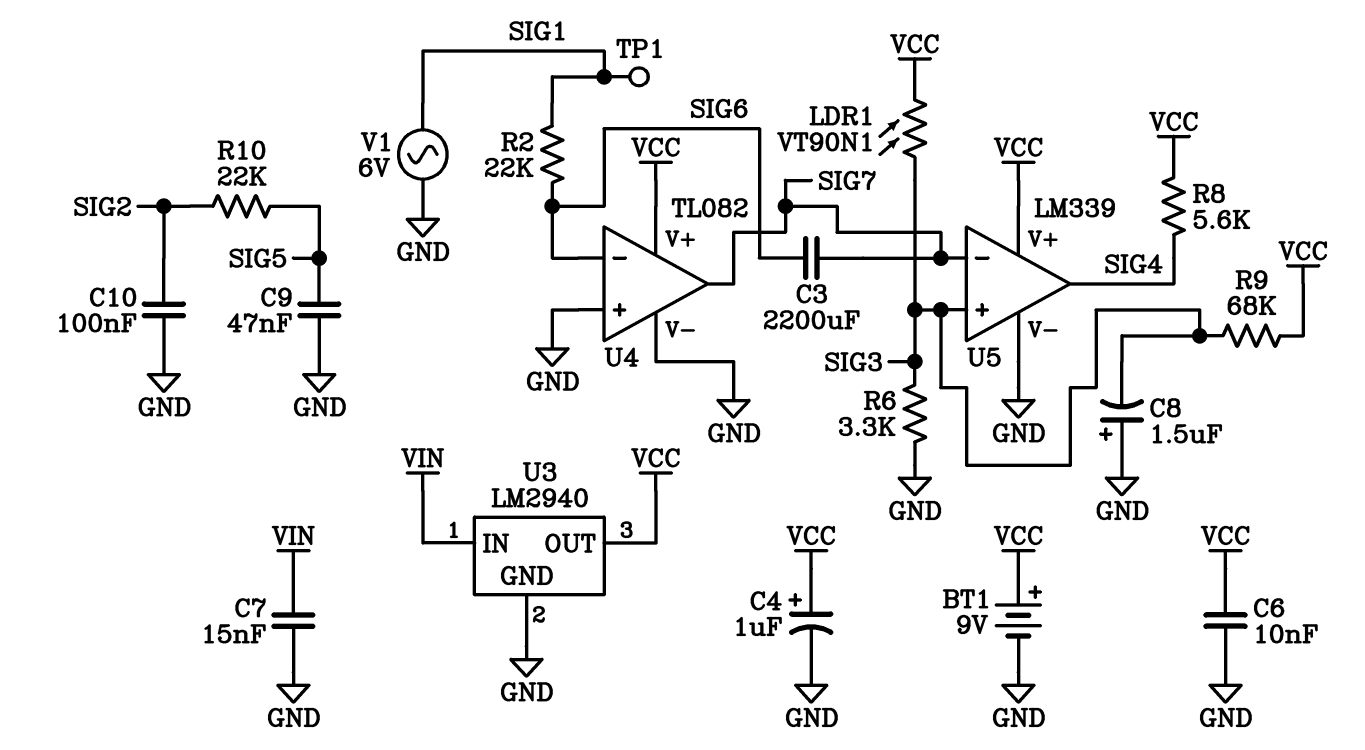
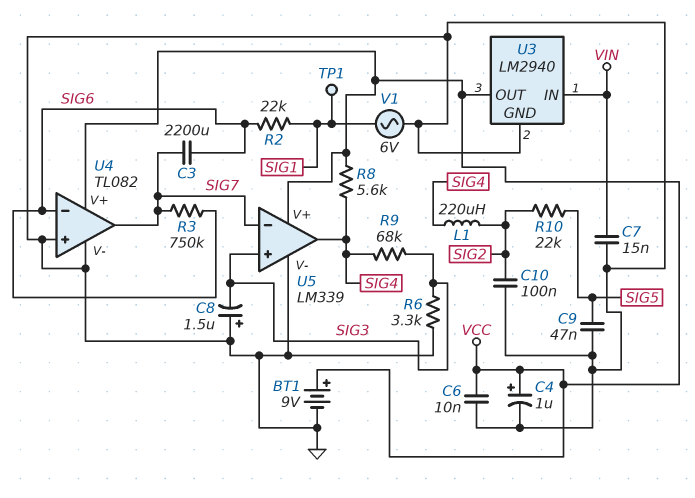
L1: none -> 220uH (SIG2, SIG4)
LDR1: VT90N1 (SIG3, VCC) -> none
R3: none -> 750k (SIG6, SIG7)
R9: 68k (SIG3, VCC) -> 68k (SIG3, SIG4)

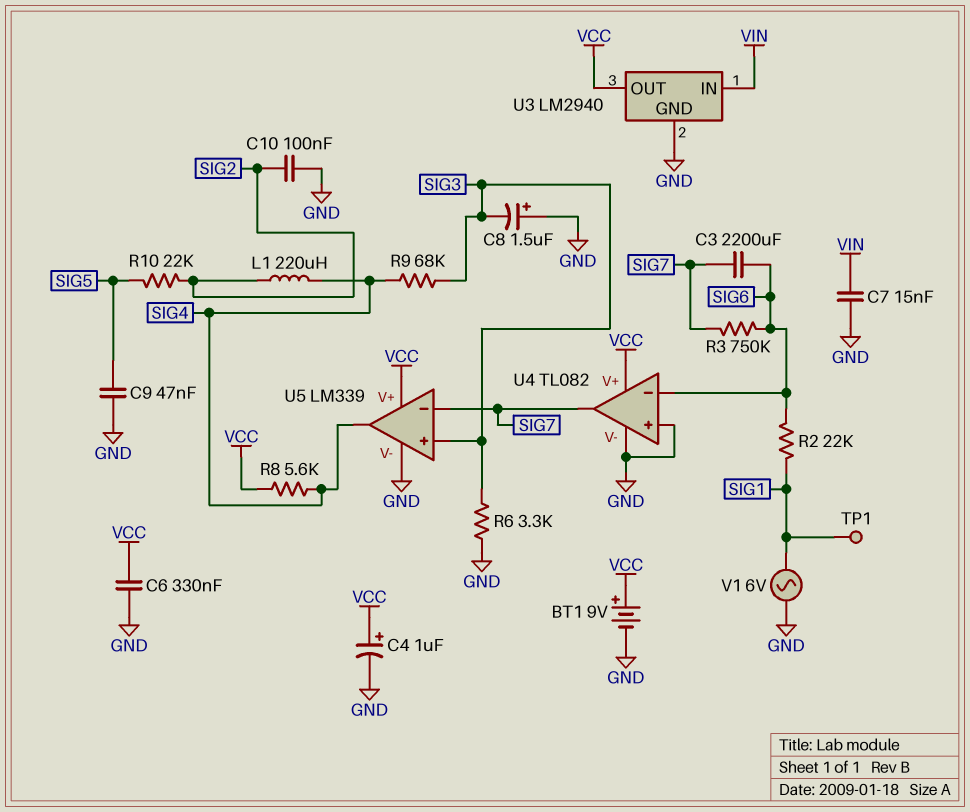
C6: 10nF (GND, VCC) -> 330nF (GND, VCC)

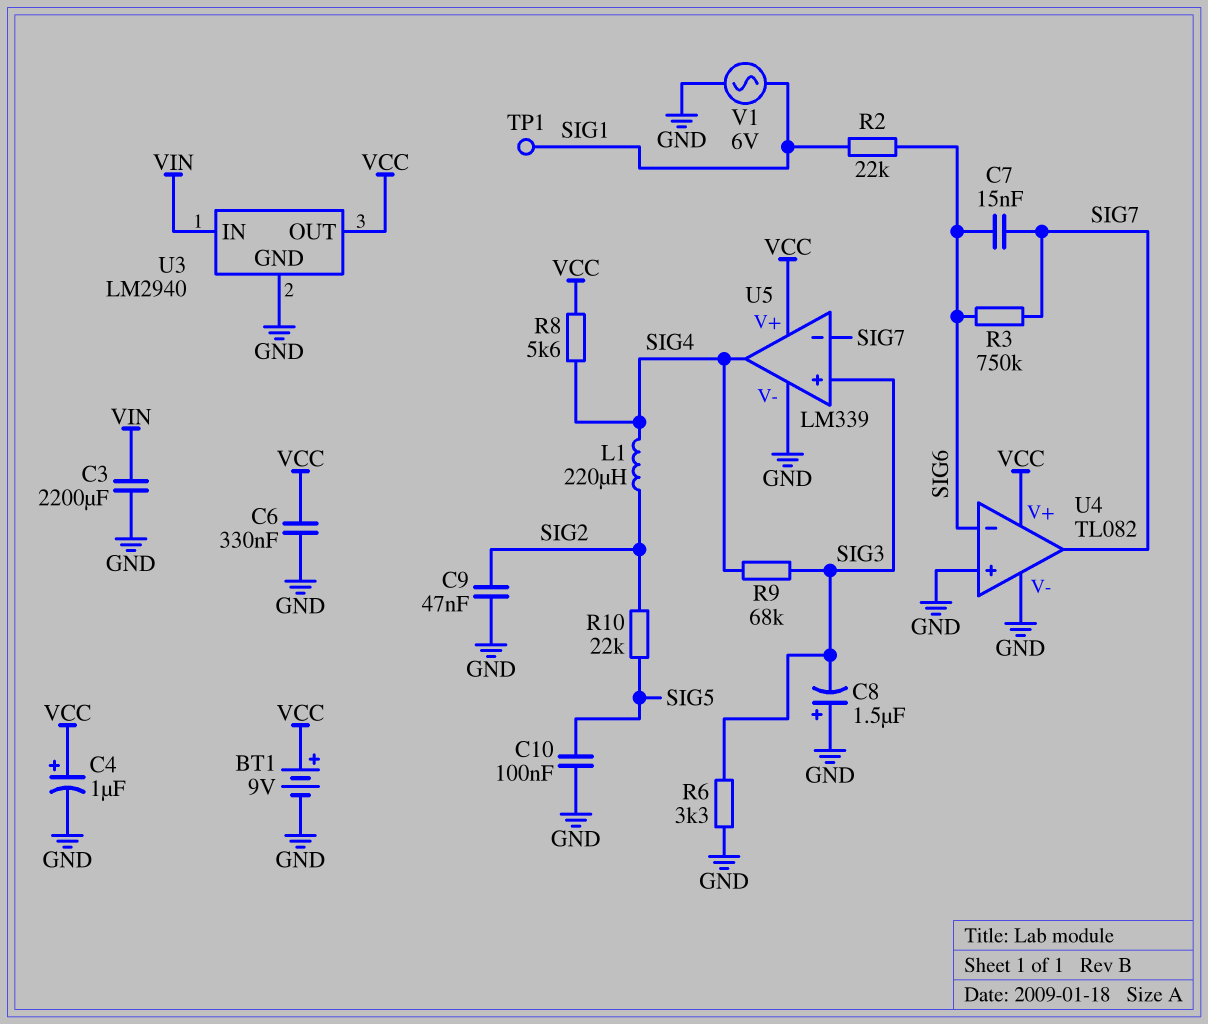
C3: 2200uF (SIG6, SIG7) -> 2200uF (GND, VIN)
C7: 15nF (GND, VIN) -> 15nF (SIG6, SIG7)
C9: 47nF (GND, SIG5) -> 47nF (GND, SIG2)
C10: 100nF (GND, SIG2) -> 100nF (GND, SIG5)

